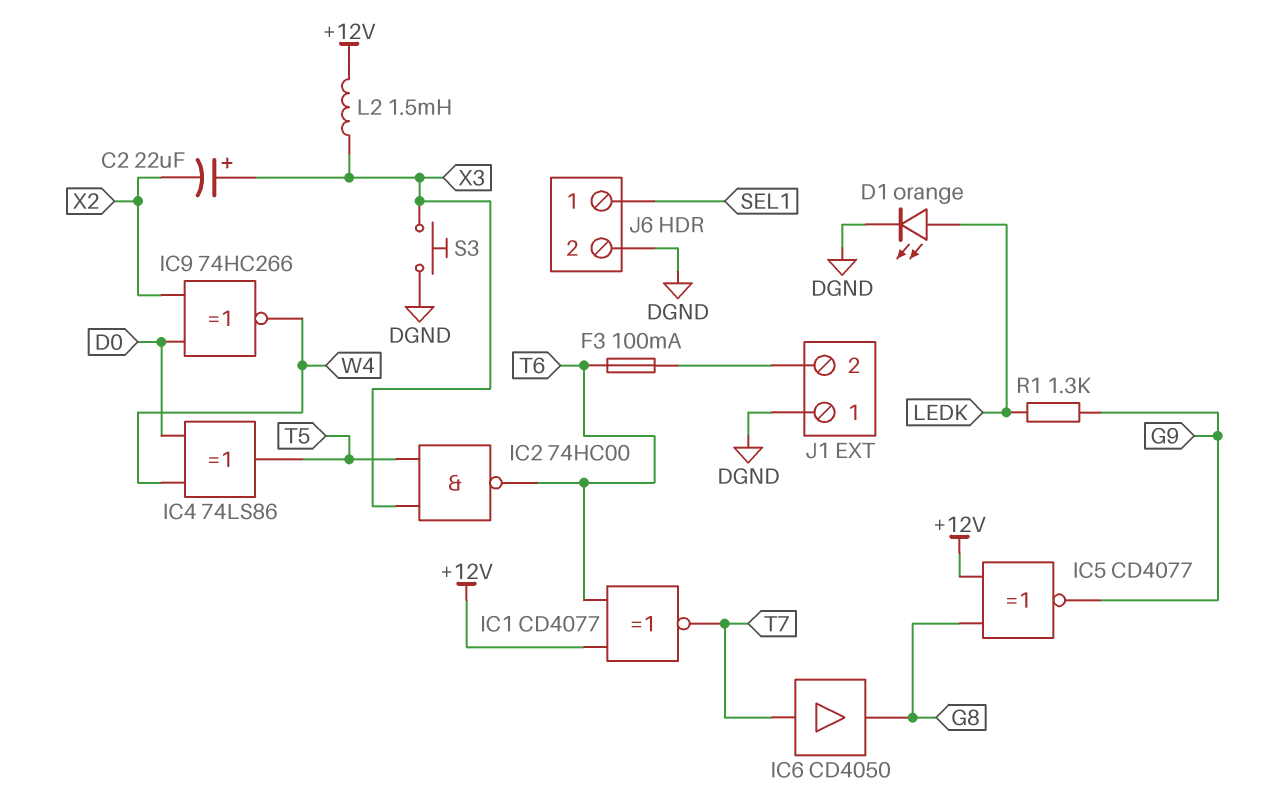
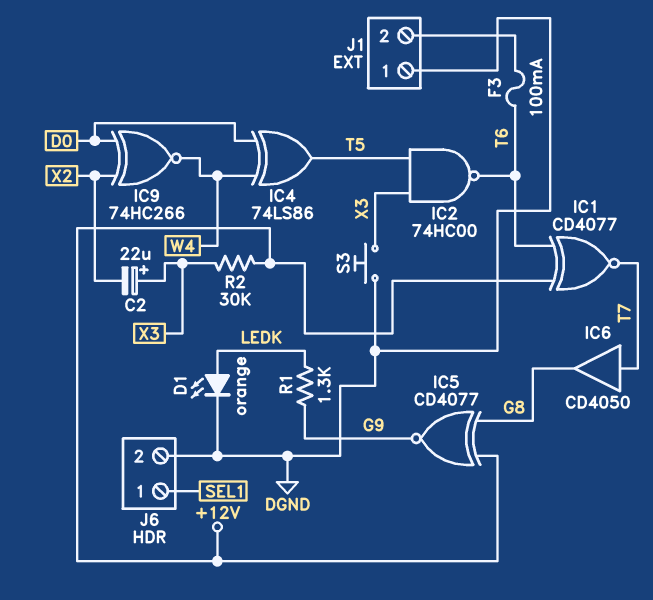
L2: 1.5mH (+12V, X3) -> none
R2: none -> 30k (+12V, X3)

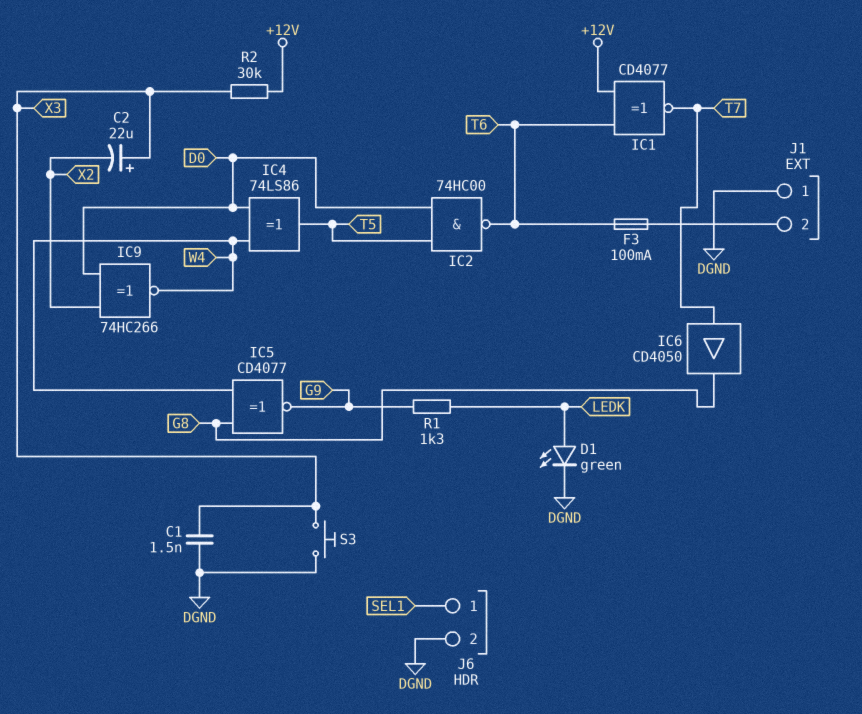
C1: none -> 1.5nF (DGND, X3)
D1: LED orange (A LEDK, K DGND) -> LED green (A LEDK, K DGND)
IC2: NAND 74HC00 (in T5, in X3, out T6) -> NAND 74HC00 (in D0, in T5, out T6)
IC5: XNOR CD4077 (in +12V, in G8, out G9) -> XNOR CD4077 (in G8, in W4, out G9)

